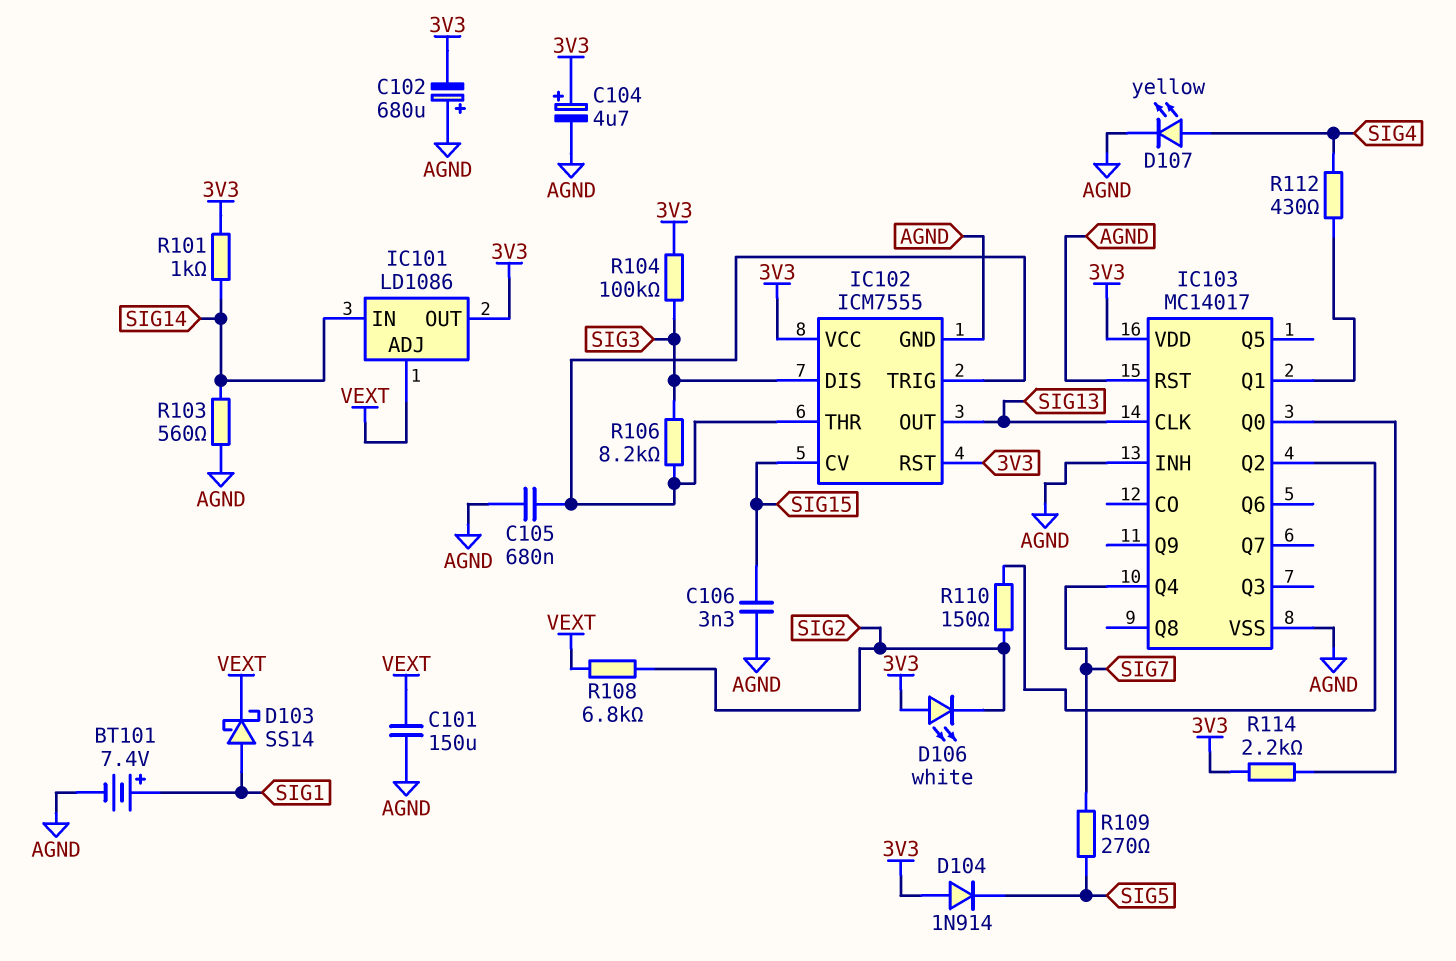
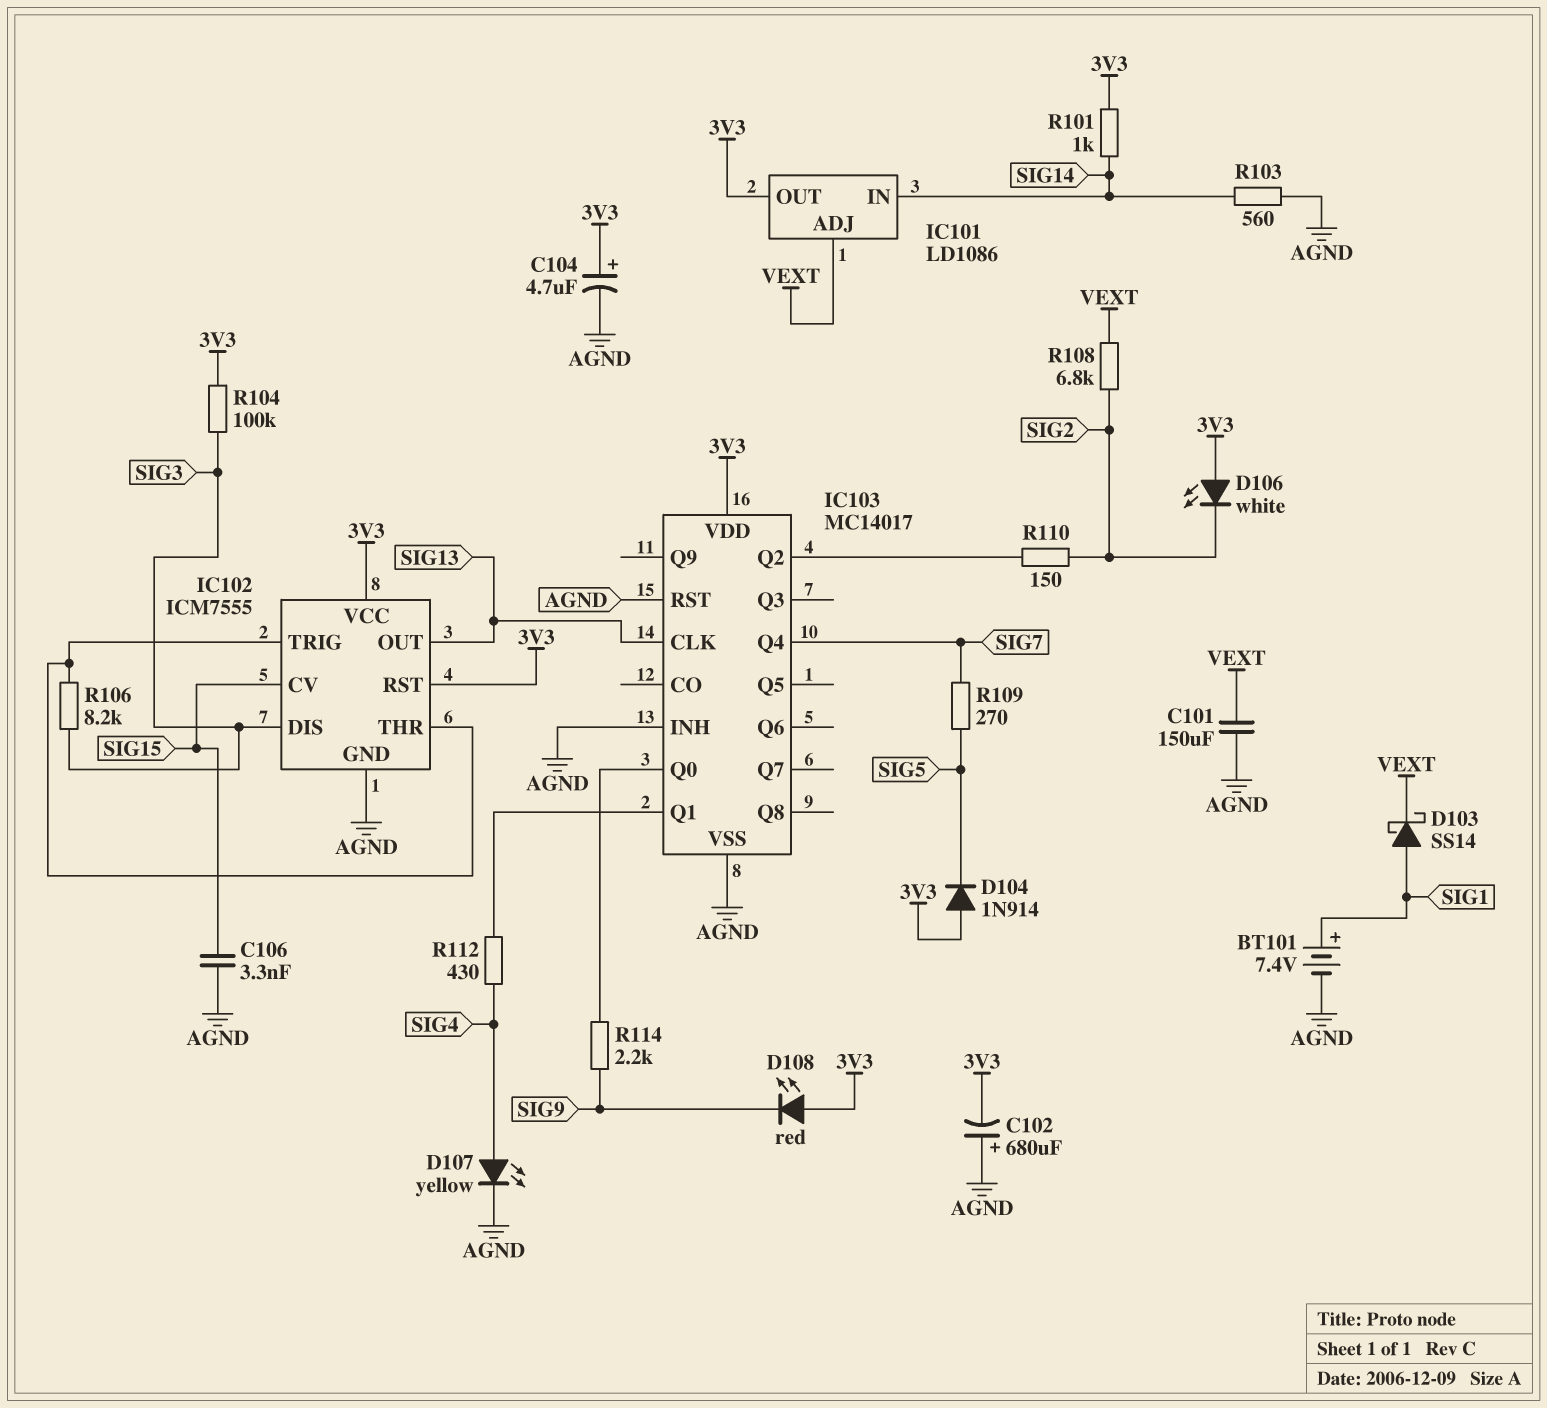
C105: 680nF (AGND, IC102/THR) -> none
D108: none -> LED red (A 3V3, K SIG9)
R114: 2.2k (3V3, IC103/Q0) -> 2.2k (IC103/Q0, SIG9)

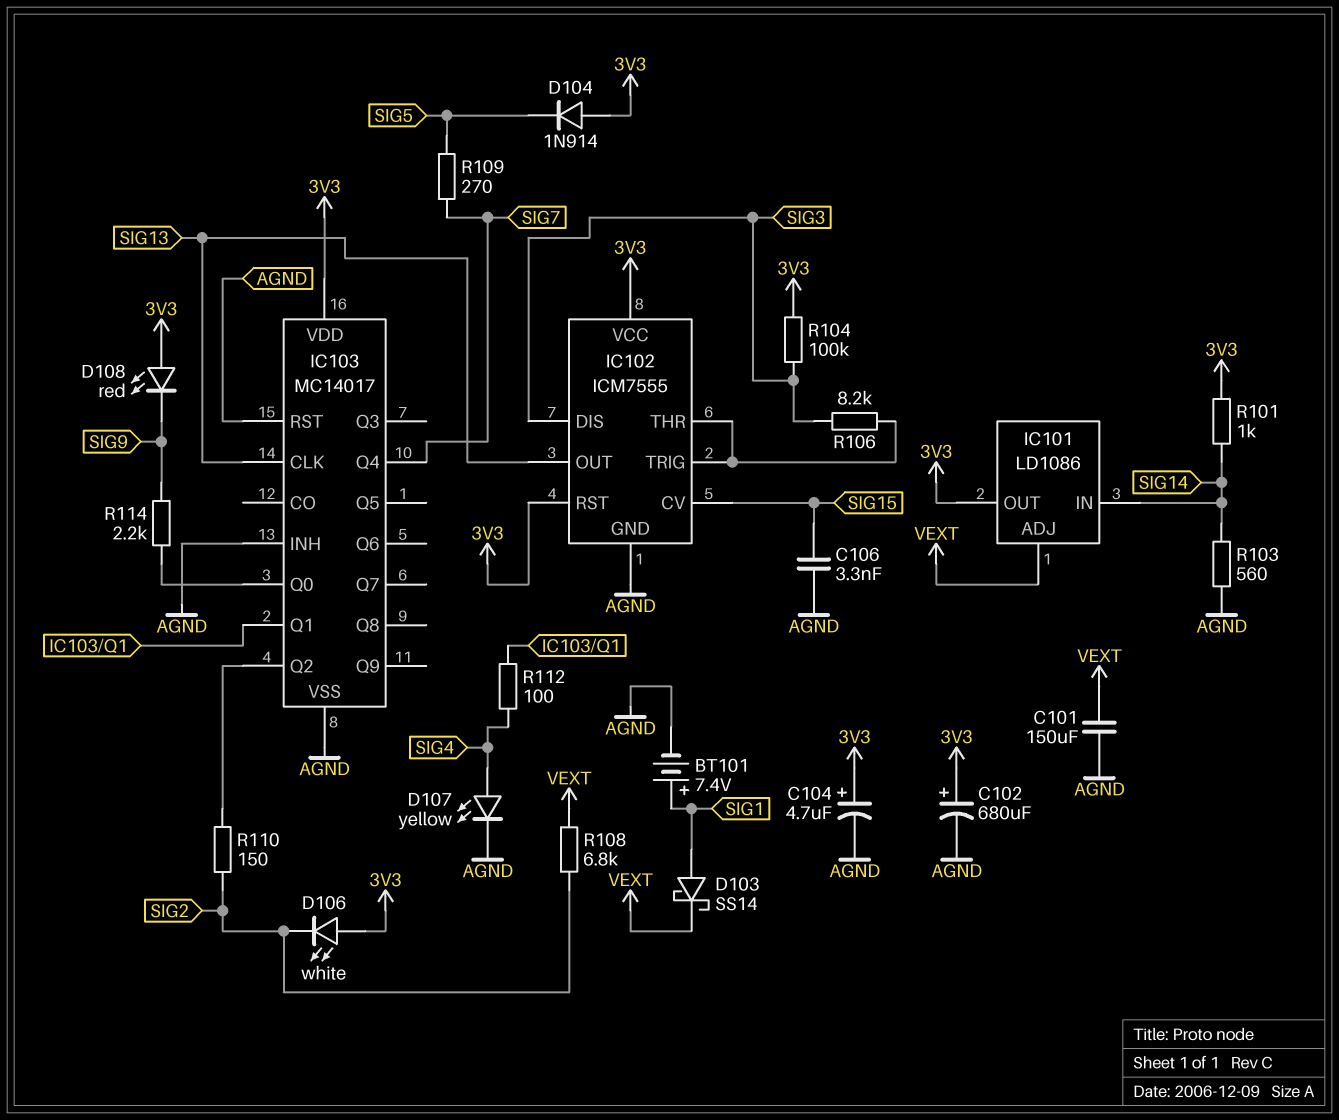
C102: 680uF (plus AGND, minus 3V3) -> 680uF (plus 3V3, minus AGND)
R112: 430 (IC103/Q1, SIG4) -> 100 (IC103/Q1, SIG4)

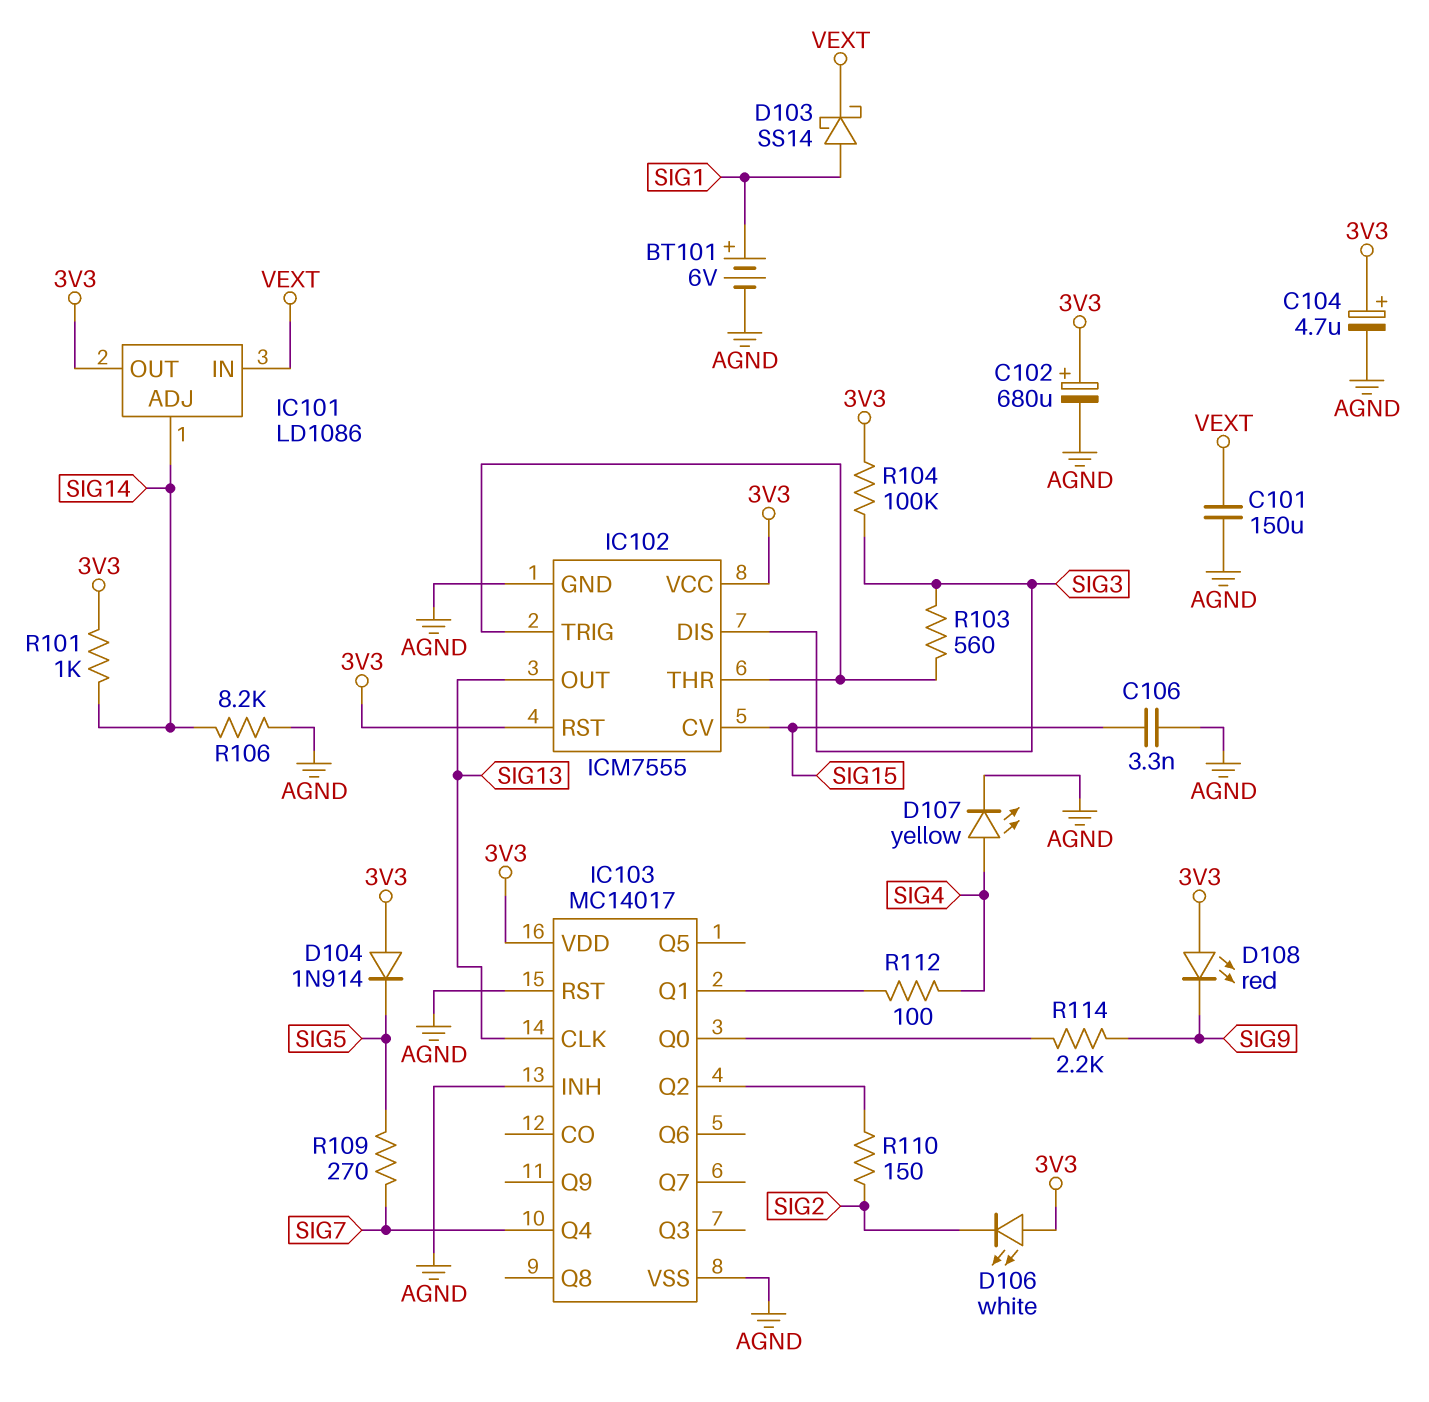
BT101: 7.4V (plus SIG1, minus AGND) -> 6V (plus SIG1, minus AGND)
IC101 pin ADJ: VEXT -> SIG14
IC101 pin IN: SIG14 -> VEXT
R103: 560 (AGND, SIG14) -> 560 (IC102/THR, SIG3)
R106: 8.2k (IC102/THR, SIG3) -> 8.2k (AGND, SIG14)
R108: 6.8k (SIG2, VEXT) -> none

